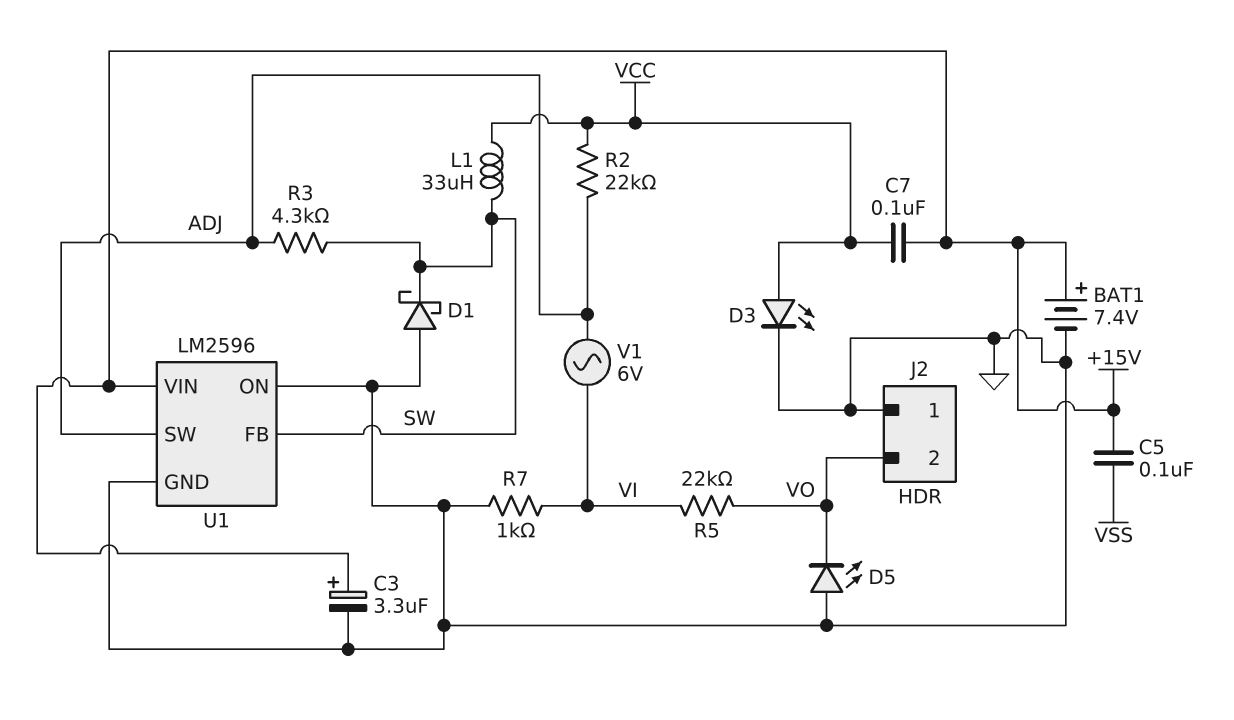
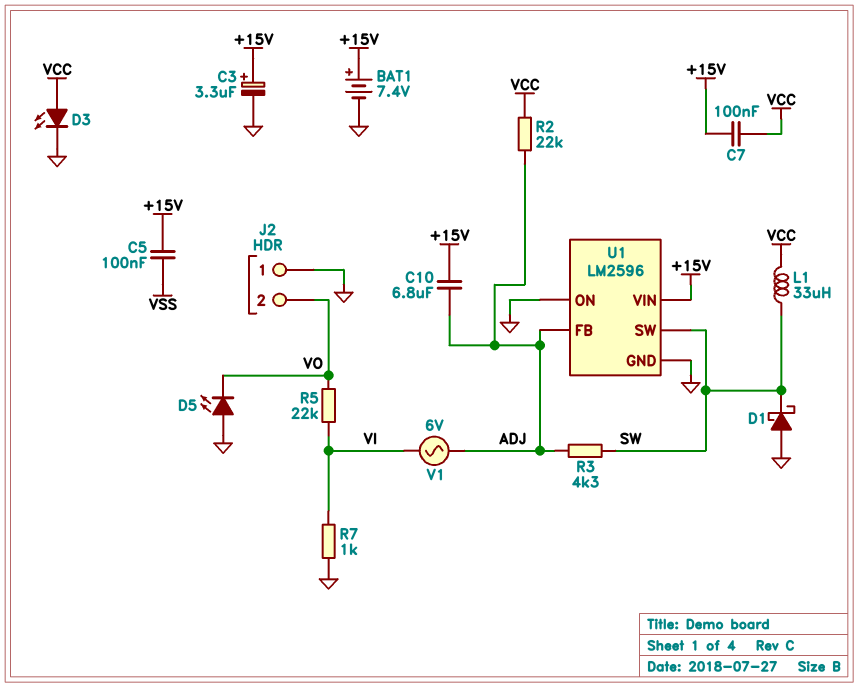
C10: none -> 6.8uF (+15V, ADJ)
U1 pin FB: SW -> ADJ
U1 pin SW: ADJ -> SW

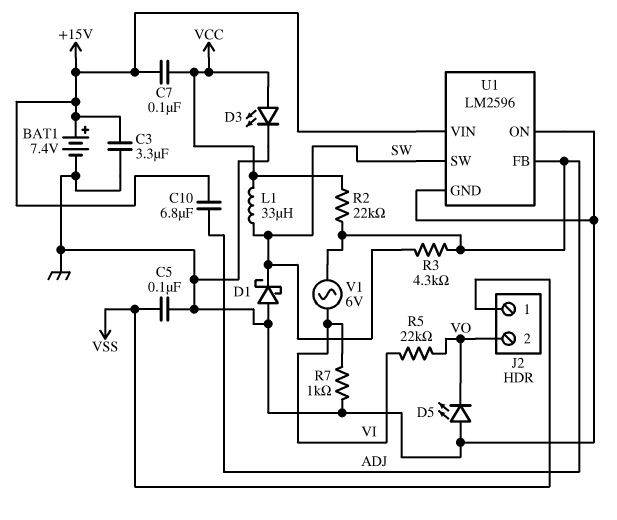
C3: 3.3uF (plus +15V, minus GND) -> 3.3uF (+15V, GND)
C5: 100nF (+15V, VSS) -> 100nF (GND, VSS)
J2 pin 1: GND -> VSS

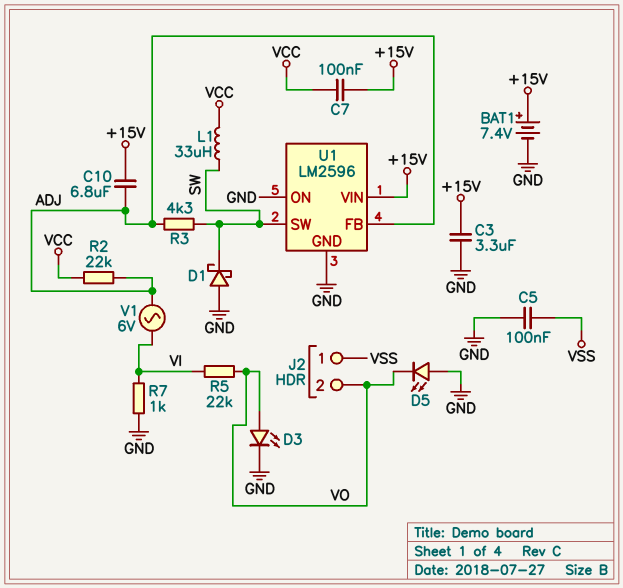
D3: LED (A VCC, K GND) -> LED (A VO, K GND)

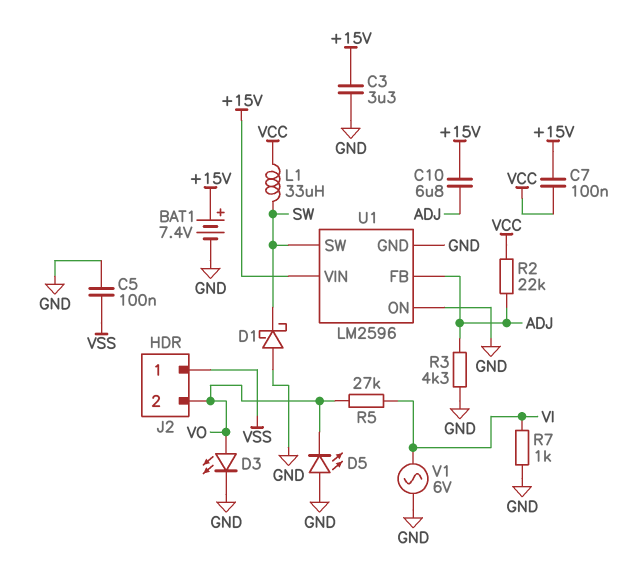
R3: 4.3k (ADJ, SW) -> 4.3k (ADJ, GND)
R5: 22k (VI, VO) -> 27k (VI, VO)
V1: AC 6V (ADJ, VI) -> AC 6V (GND, VI)

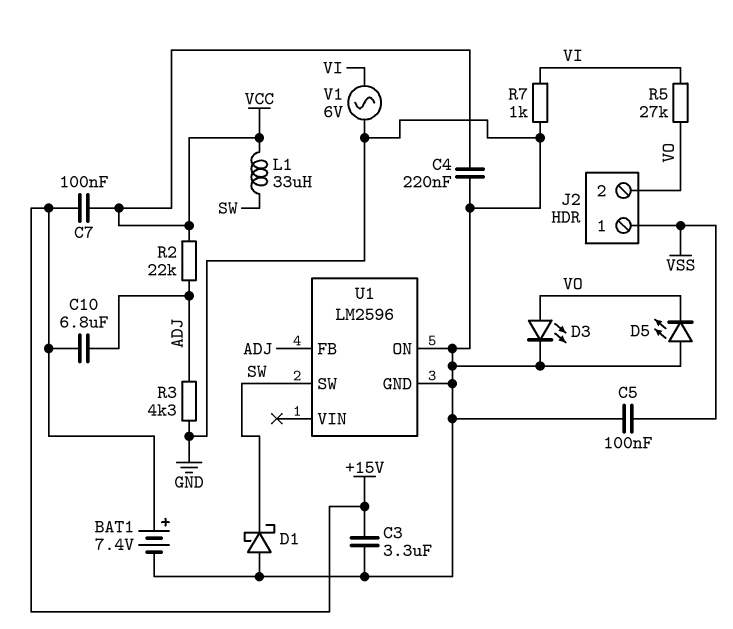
C4: none -> 220nF (GND, VCC)
U1 pin VIN: +15V -> none

